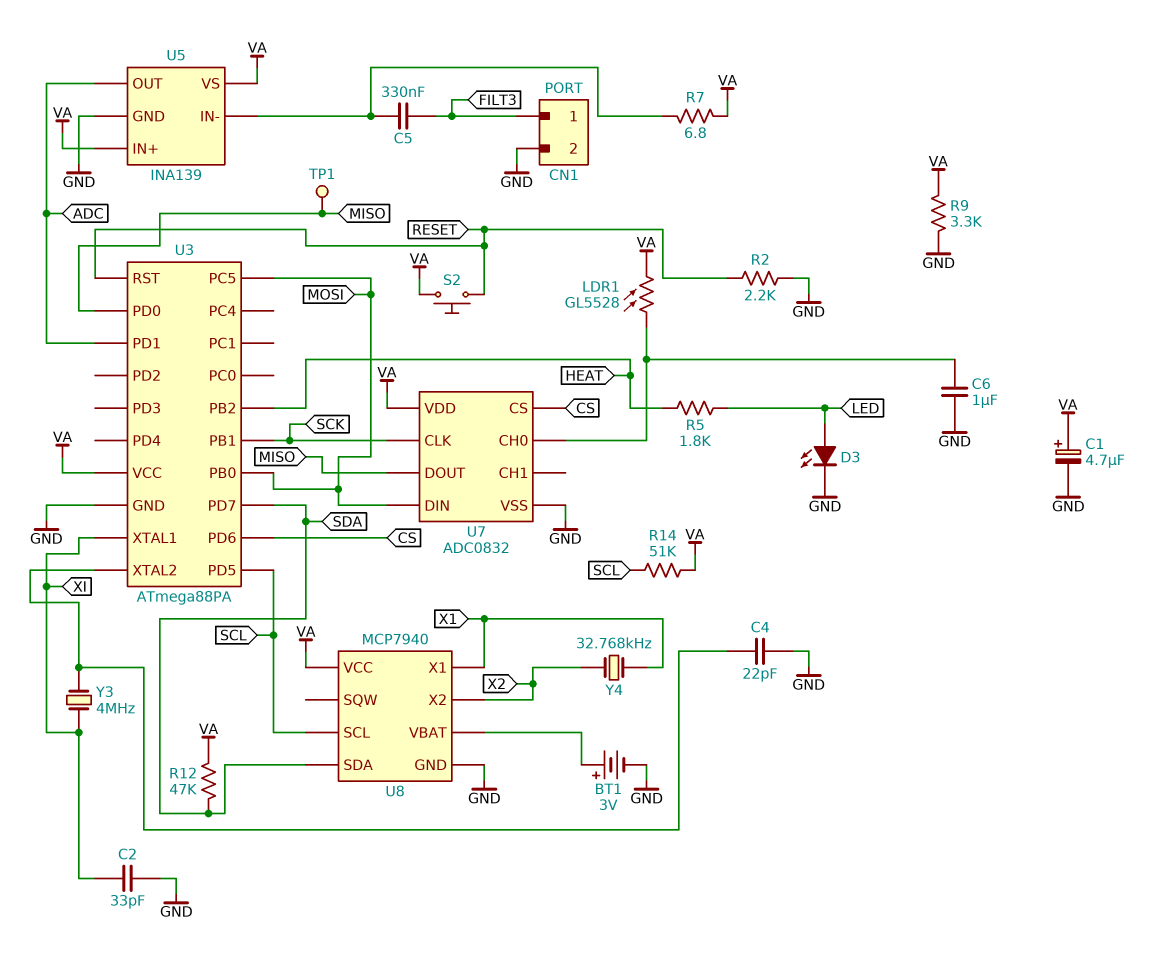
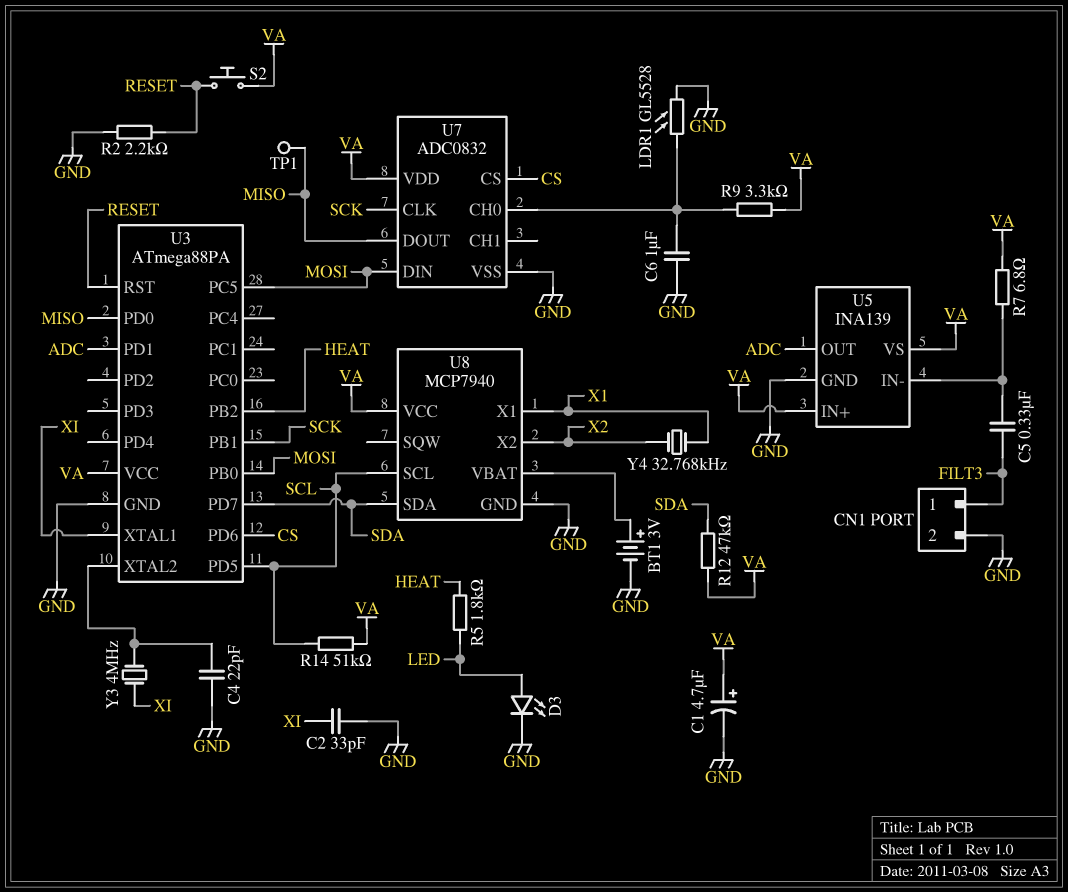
LDR1: GL5528 (U7/CH0, VA) -> GL5528 (GND, U7/CH0)
R9: 3.3k (GND, VA) -> 3.3k (U7/CH0, VA)

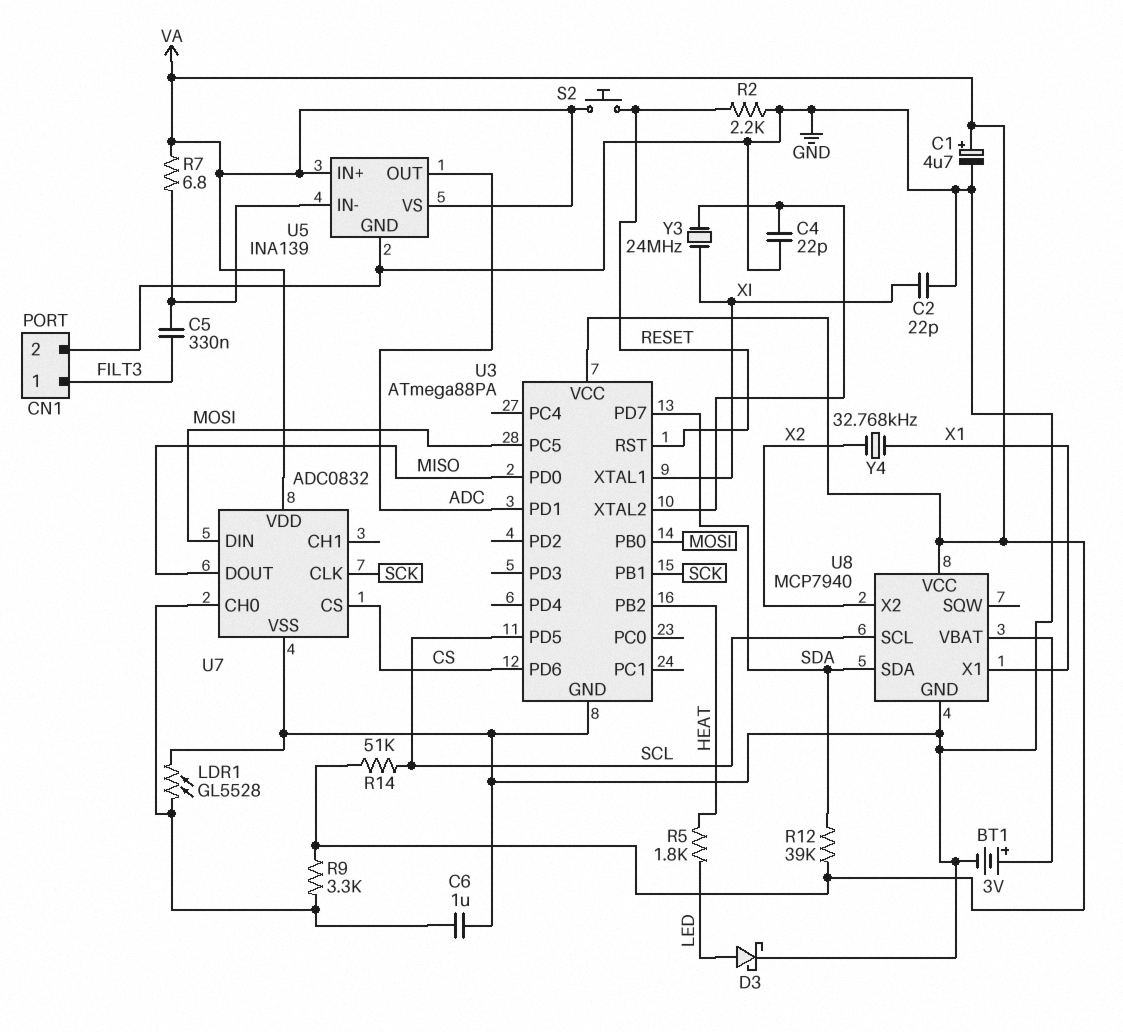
C2: 33pF (GND, XI) -> 22pF (GND, XI)
D3: LED (A LED, K GND) -> schottky (A LED, K GND)
R12: 47k (SDA, VA) -> 39k (SDA, VA)
TP1: test point (MISO) -> none
Y3: 4MHz (U3/XTAL2, XI) -> 24MHz (U3/XTAL2, XI)

